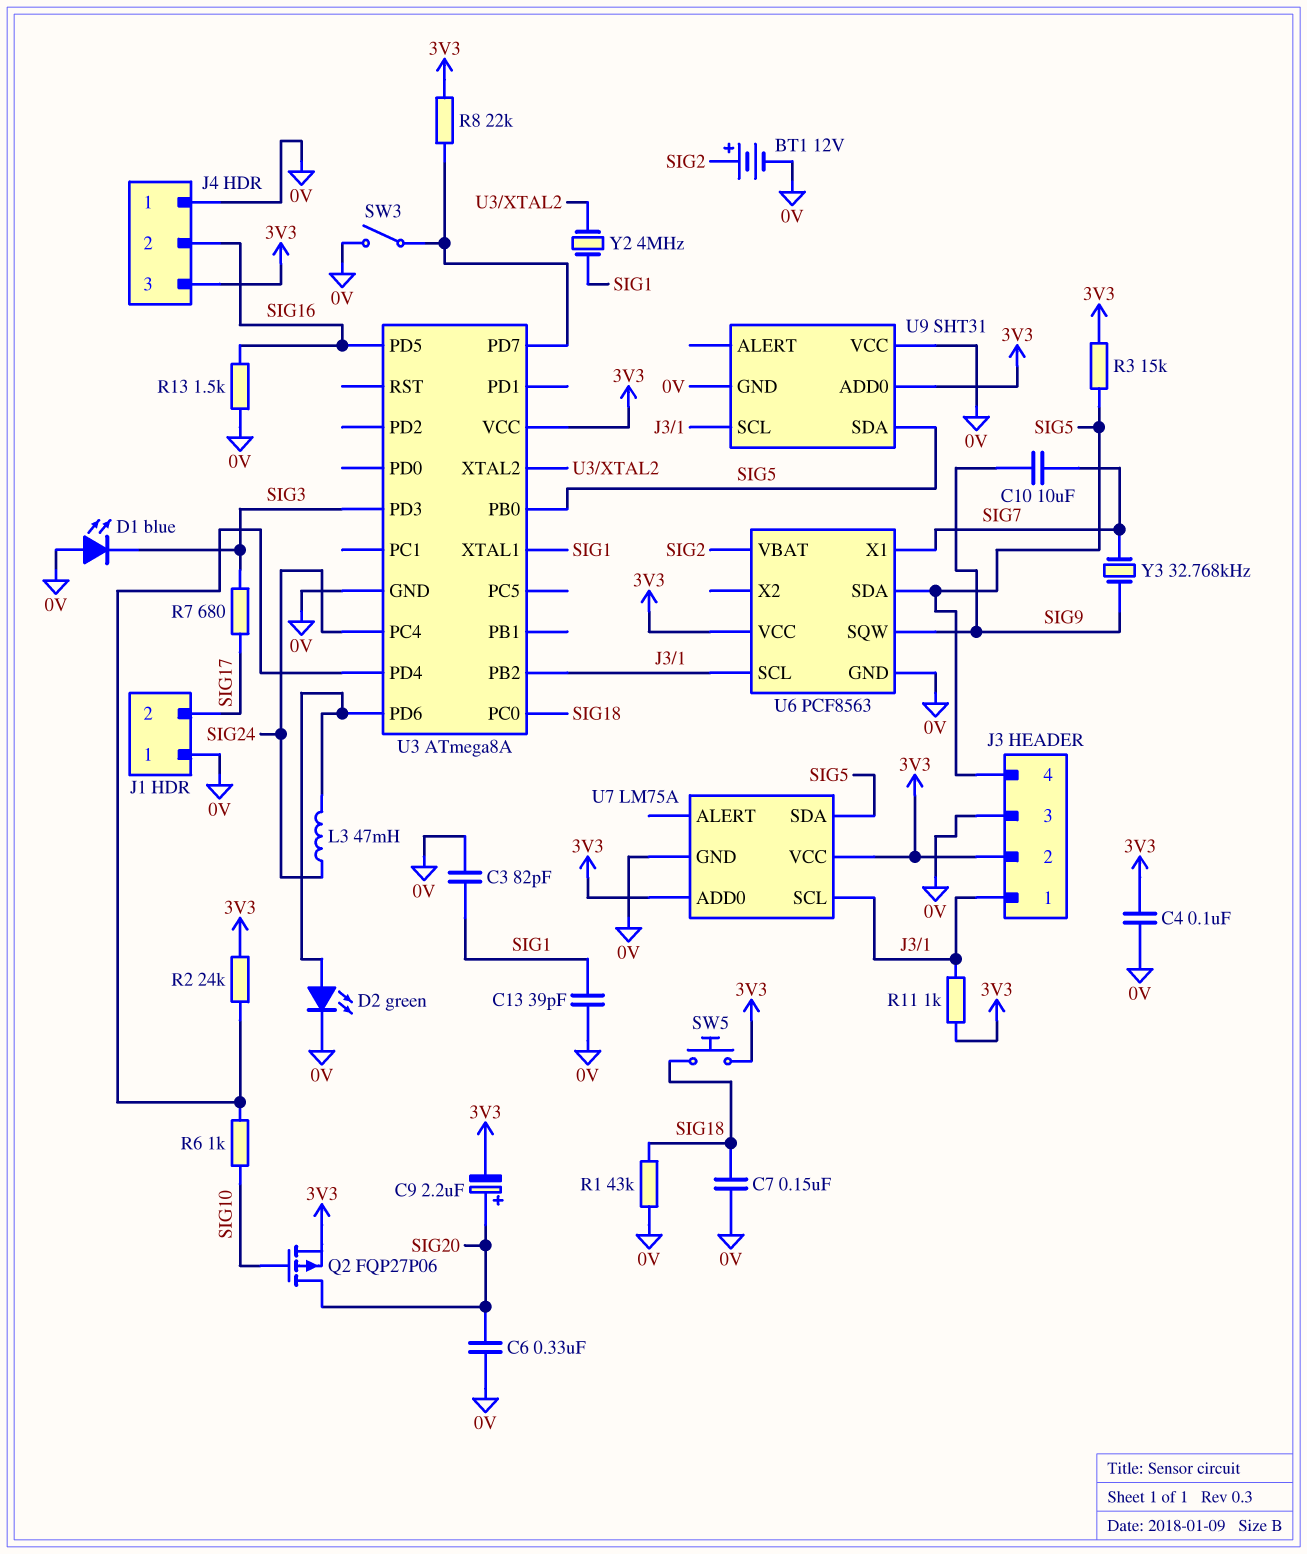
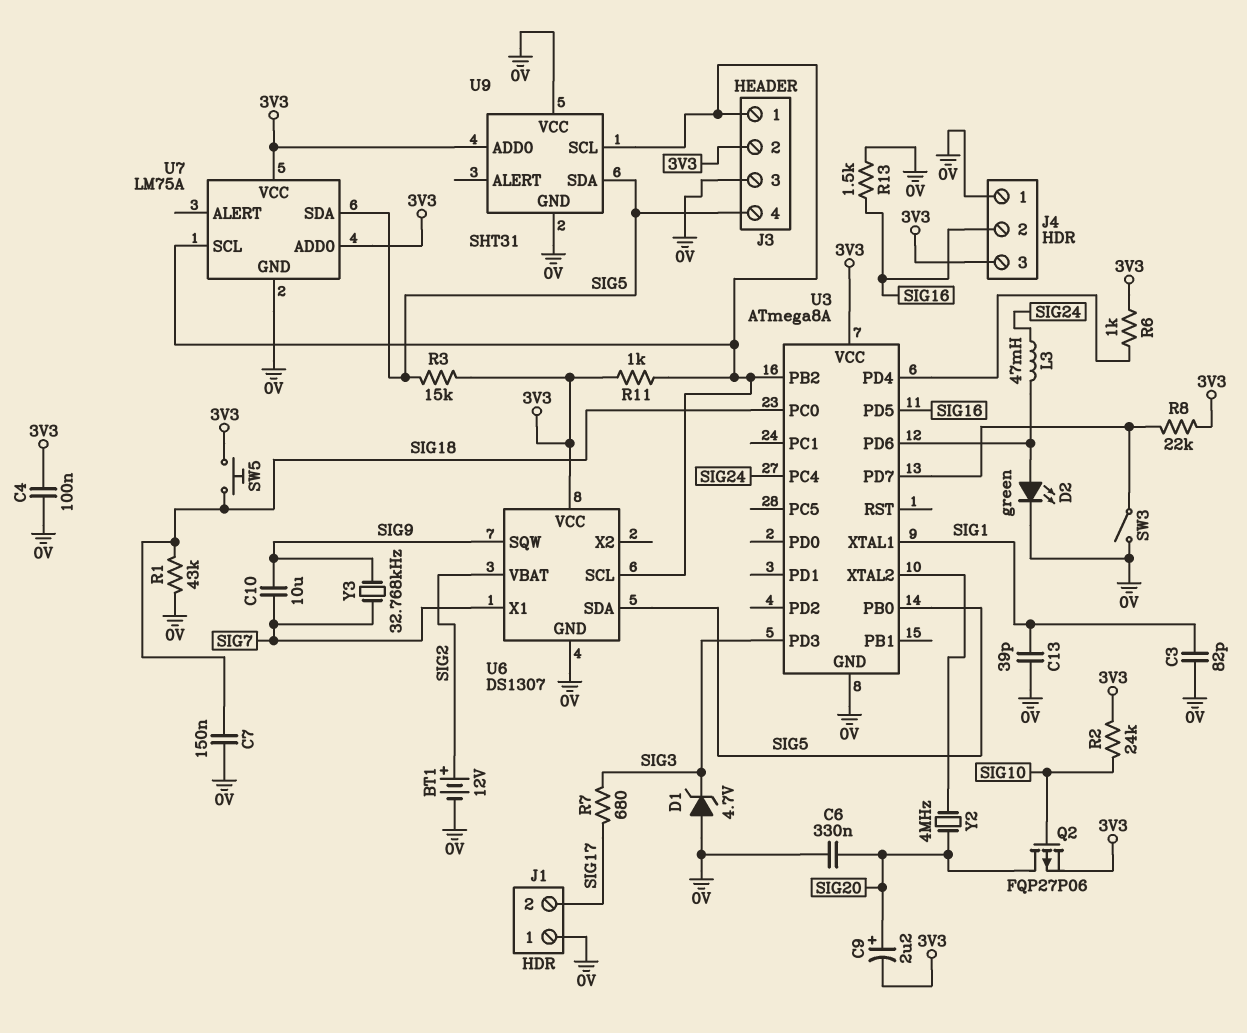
D1: LED blue (A 0V, K SIG3) -> zener 4.7V (A 0V, K SIG3)
R2: 24k (3V3, U3/PD4) -> 24k (3V3, SIG10)
R6: 1k (SIG10, U3/PD4) -> 1k (3V3, U3/PD4)
U6: PCF8563 -> DS1307
Y2: 4MHz (SIG1, U3/XTAL2) -> 4MHz (SIG20, U3/XTAL2)

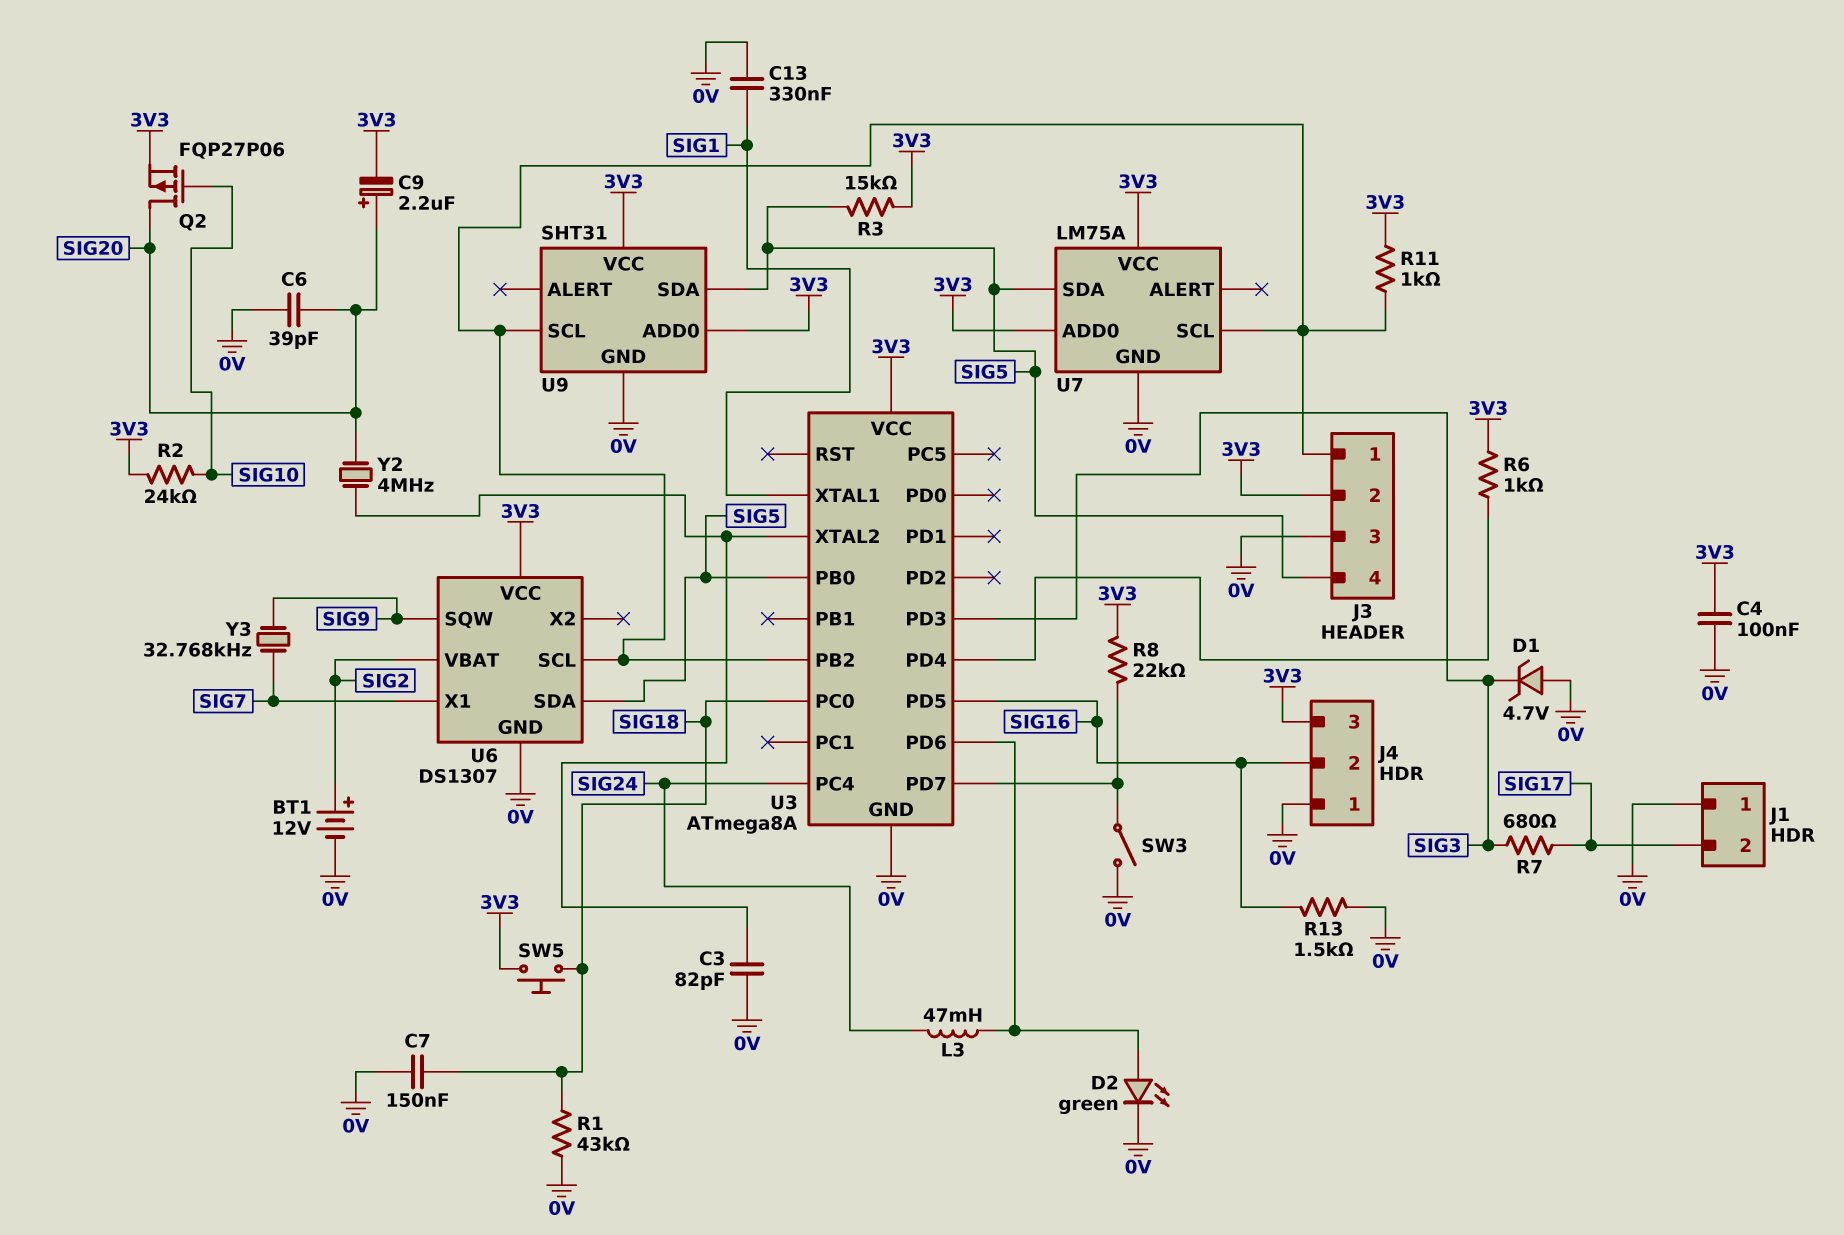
C3: 82pF (0V, SIG1) -> 82pF (0V, U3/XTAL2)
C6: 330nF (0V, SIG20) -> 39pF (0V, SIG20)
C10: 10uF (SIG7, SIG9) -> none
C13: 39pF (0V, SIG1) -> 330nF (0V, SIG1)
U9 pin VCC: 0V -> 3V3

